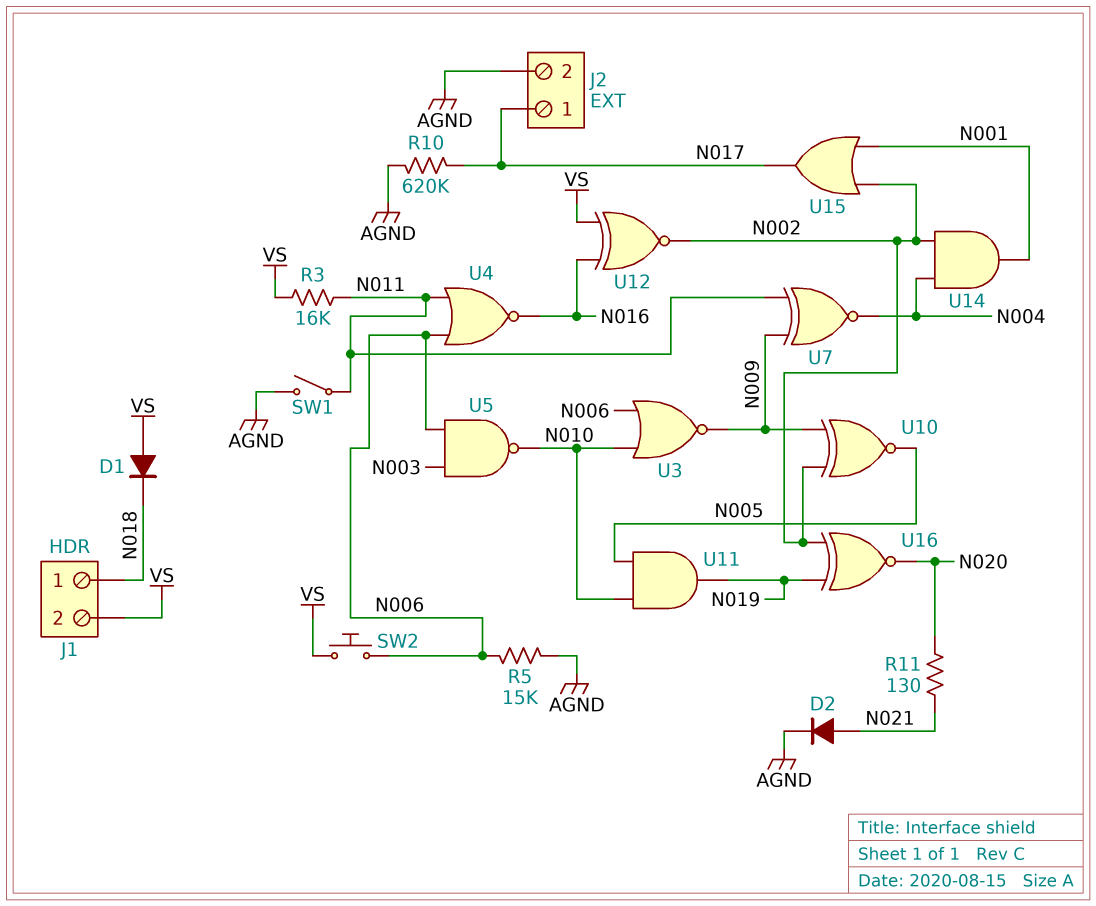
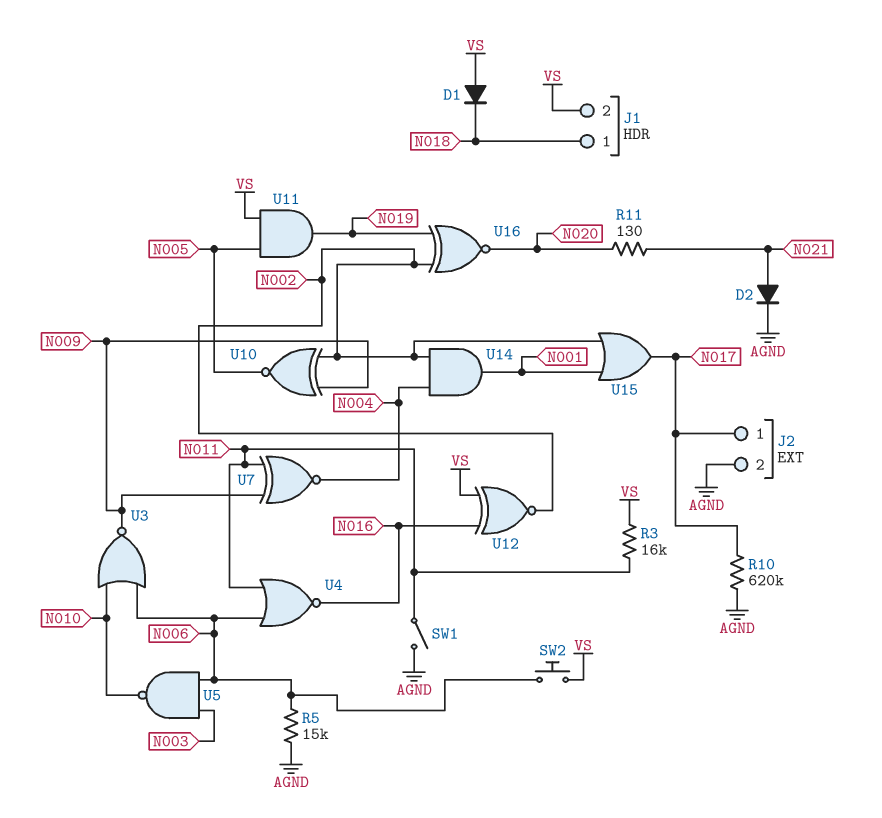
U11: AND (in N005, in N010, out N019) -> AND (in N005, in VS, out N019)

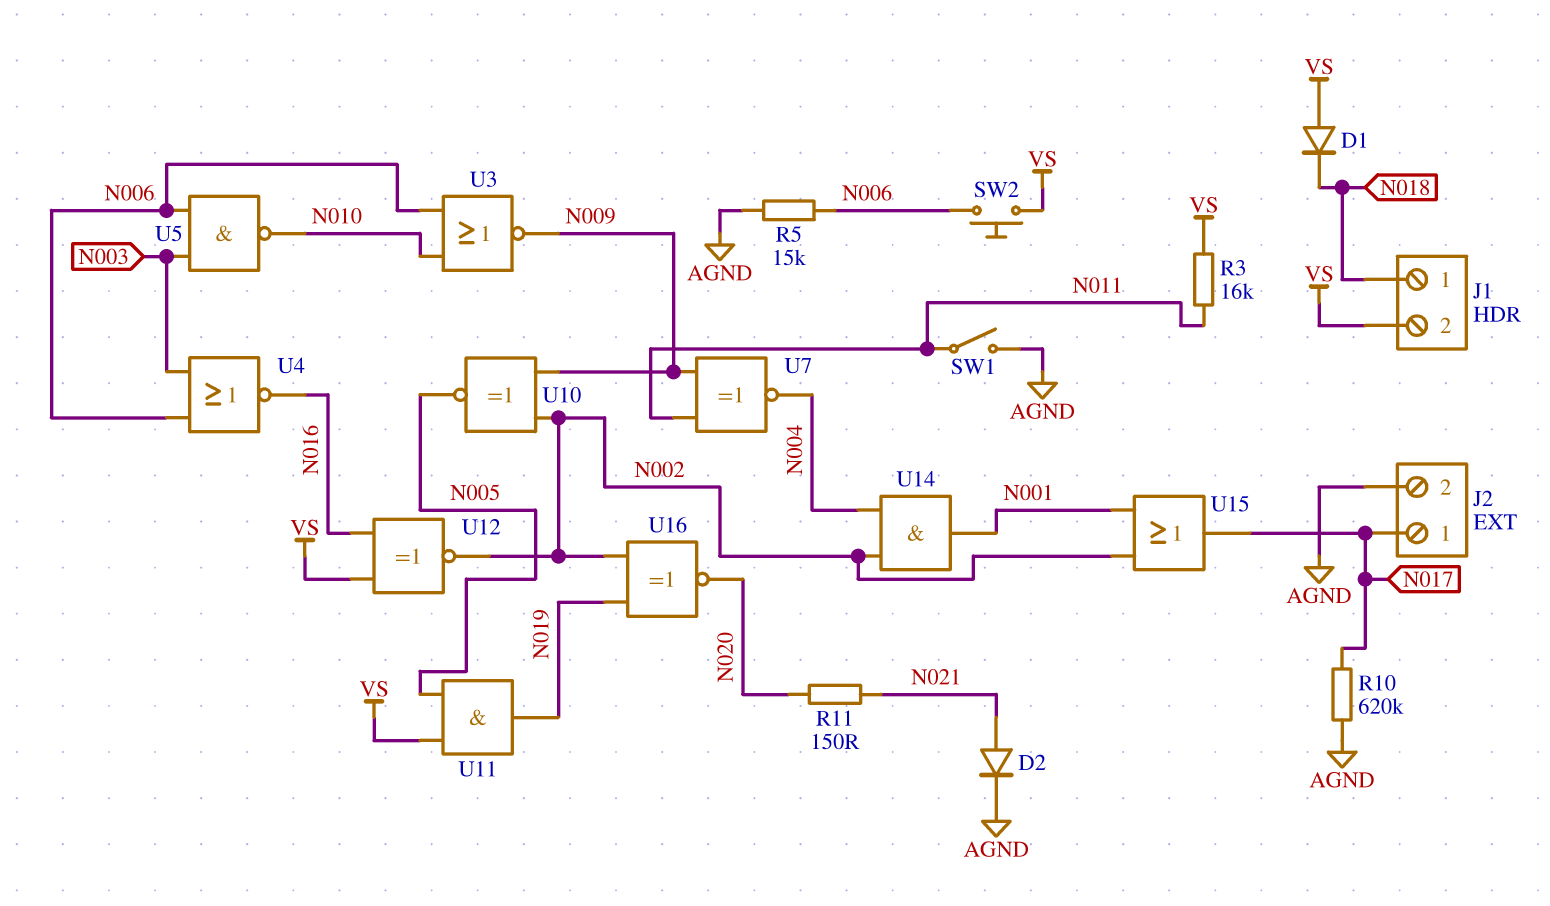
R11: 130 (N020, N021) -> 150 (N020, N021)
U4: NOR (in N006, in N011, out N016) -> NOR (in N003, in N006, out N016)

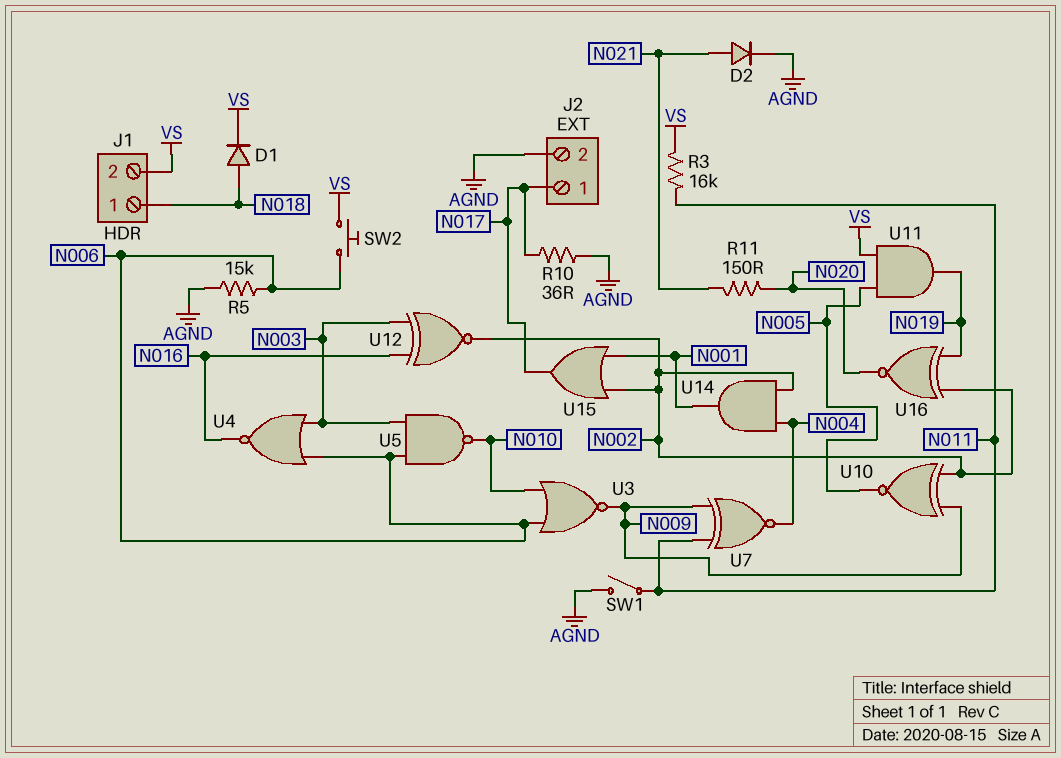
D1: diode (A VS, K N018) -> diode (A N018, K VS)
R10: 620k (AGND, N017) -> 36 (AGND, N017)
U12: XNOR (in N016, in VS, out N002) -> XNOR (in N003, in N016, out N002)

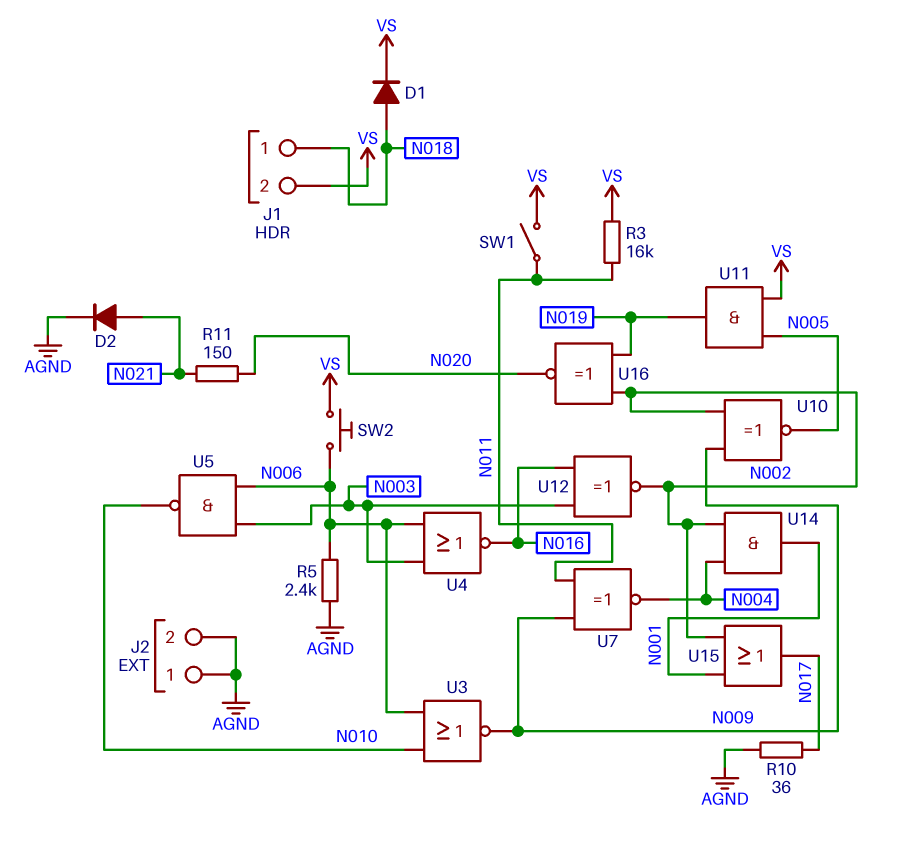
J2 pin 1: N017 -> AGND
R5: 15k (AGND, N006) -> 2.4k (AGND, N006)
SW1: switch (AGND, N011) -> switch (N011, VS)

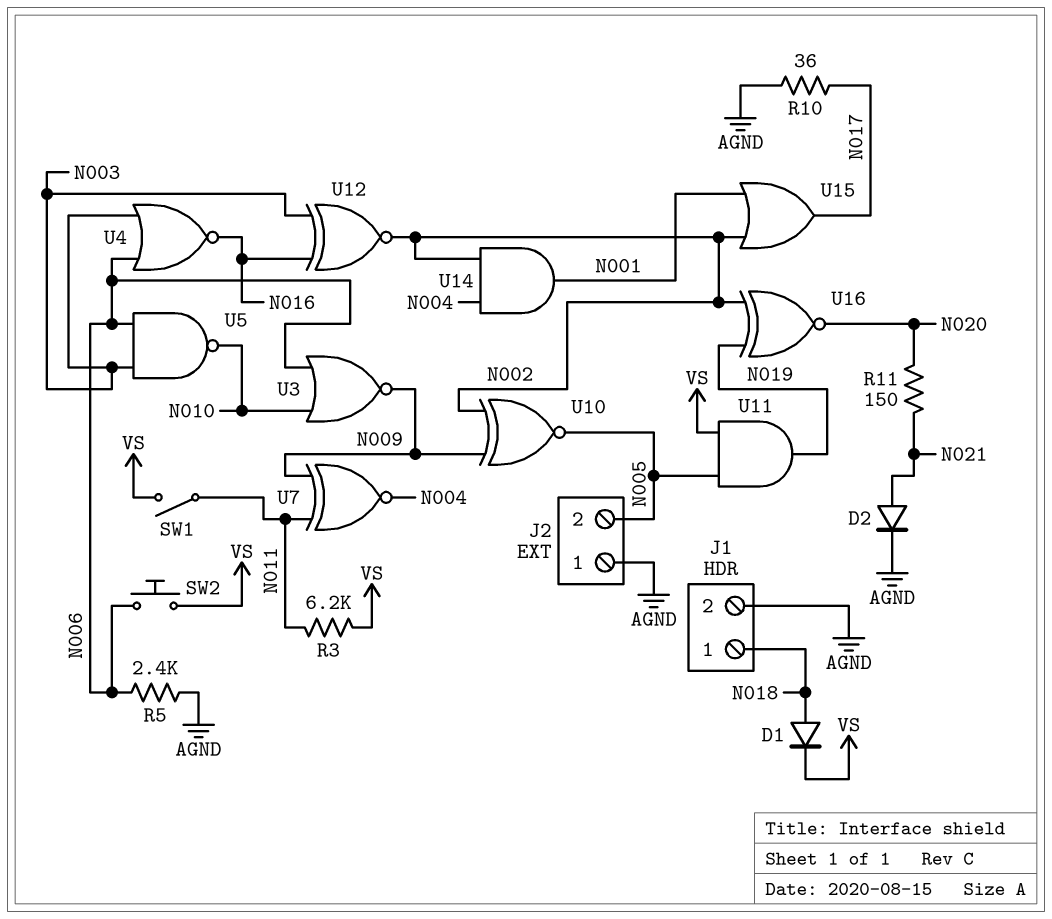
J1 pin 2: VS -> AGND
J2 pin 2: AGND -> N005
R3: 16k (N011, VS) -> 6.2k (N011, VS)

